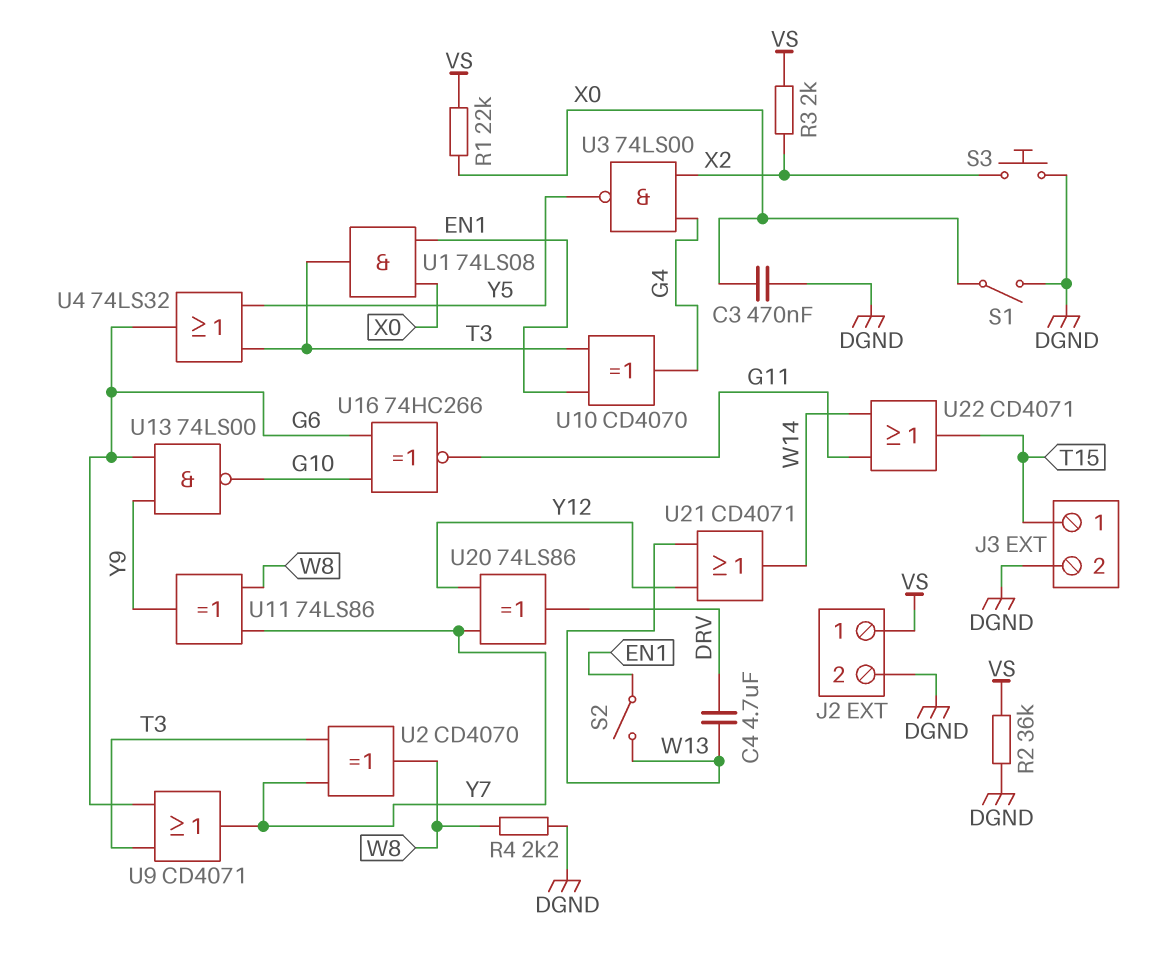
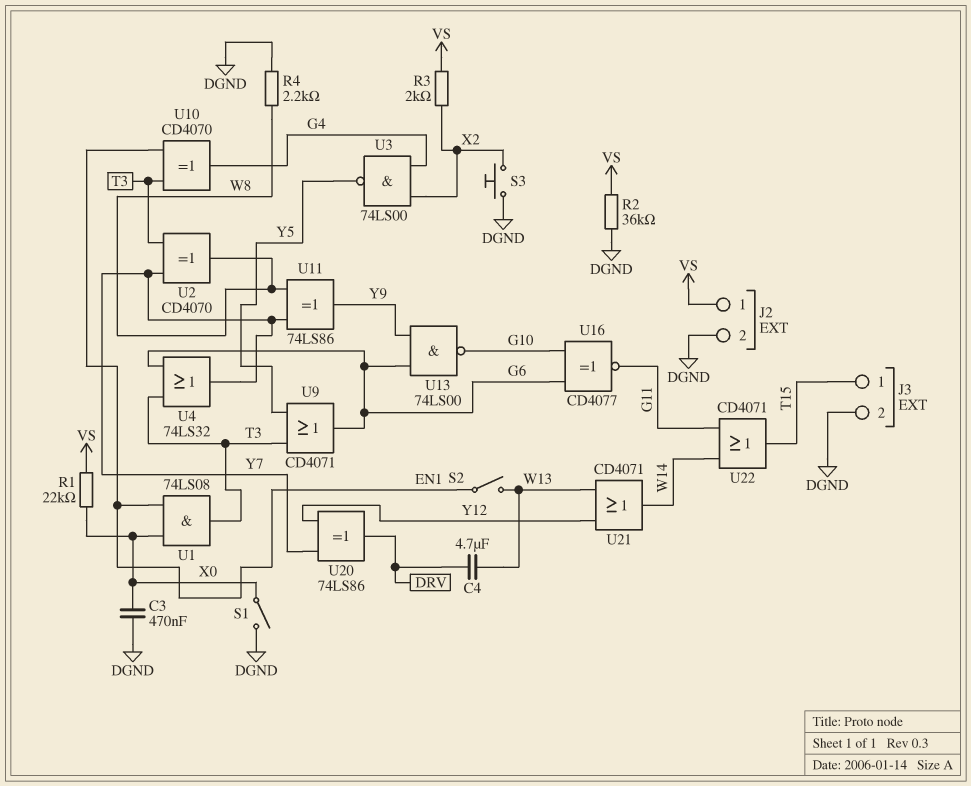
U4: OR 74LS32 (in T3, in Y5, out G6) -> OR 74LS32 (in G6, in T3, out Y7)
U9: OR CD4071 (in G6, in T3, out Y7) -> OR CD4071 (in T3, in Y5, out G6)
U16: XNOR 74HC266 (in G6, in G10, out G11) -> XNOR CD4077 (in G6, in G10, out G11)

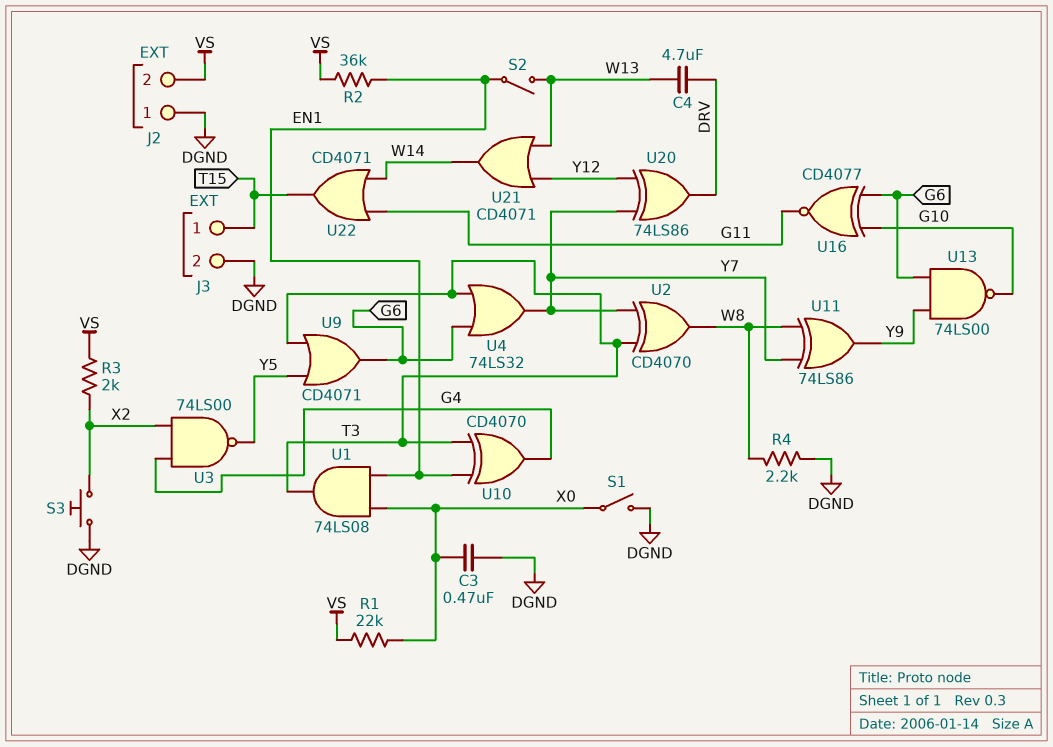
J2 pin 1: VS -> DGND
J2 pin 2: DGND -> VS
R2: 36k (DGND, VS) -> 36k (EN1, VS)

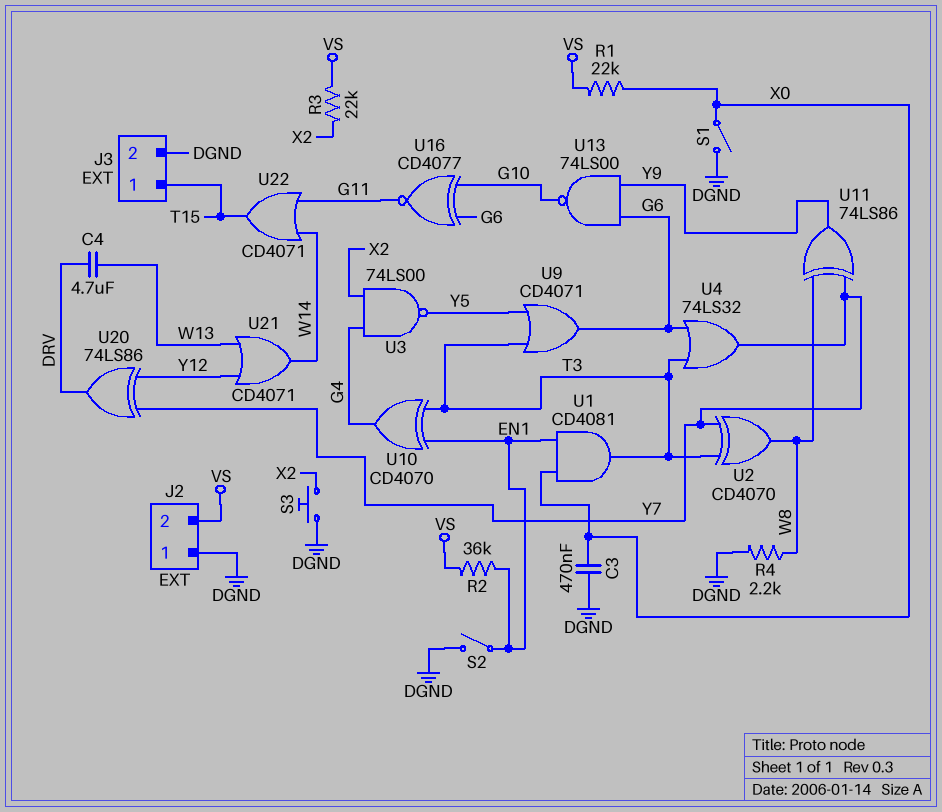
R3: 2k (VS, X2) -> 22k (VS, X2)
S2: switch (EN1, W13) -> switch (DGND, EN1)
U1: AND 74LS08 (in EN1, in X0, out T3) -> AND CD4081 (in EN1, in X0, out T3)

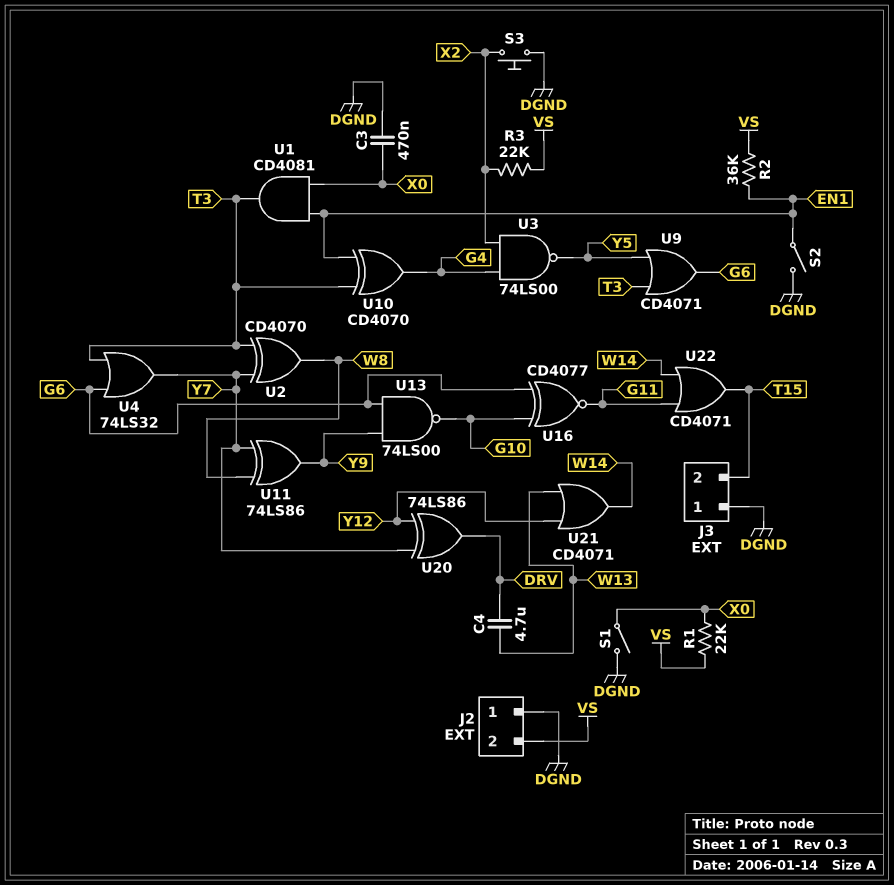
J3 pin 1: T15 -> DGND
J3 pin 2: DGND -> T15
R4: 2.2k (DGND, W8) -> none

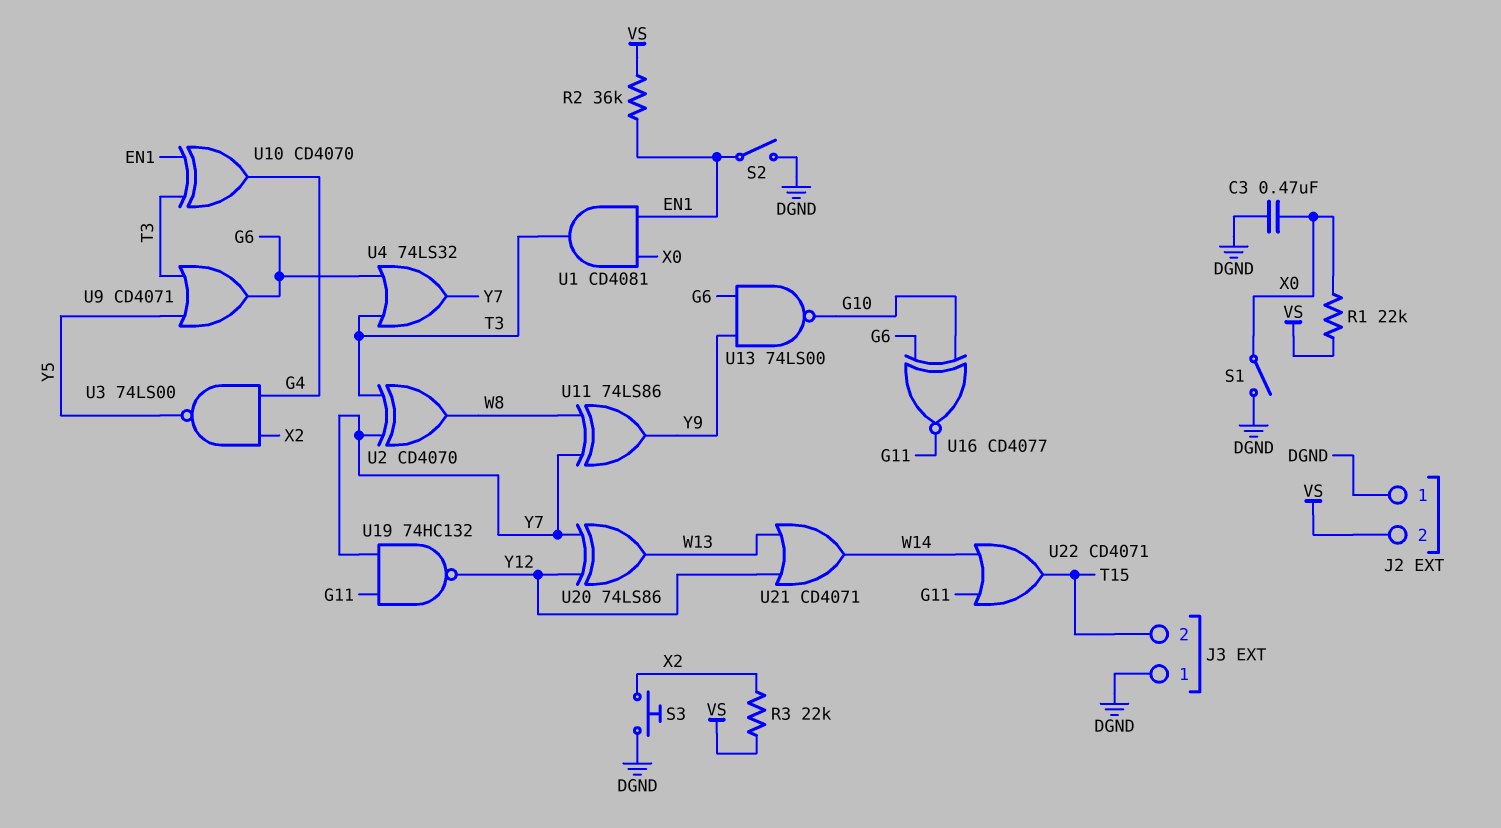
C4: 4.7uF (DRV, W13) -> none
U19: none -> NAND 74HC132 (in G11, in Y7, out Y12)
U20: XOR 74LS86 (in Y7, in Y12, out DRV) -> XOR 74LS86 (in Y7, in Y12, out W13)

